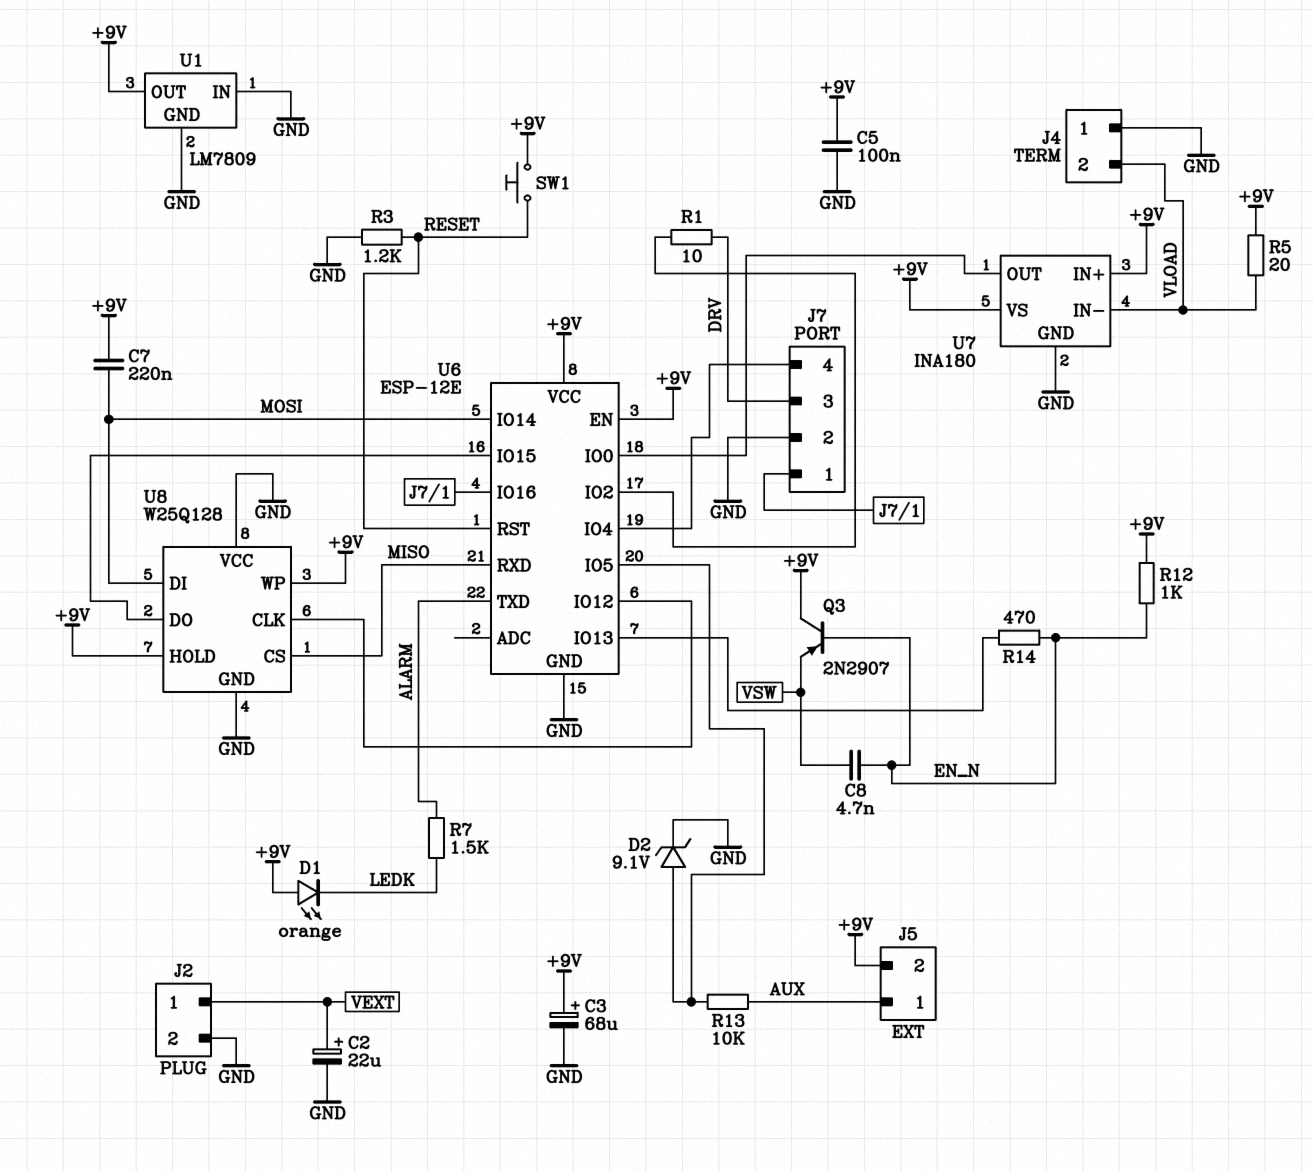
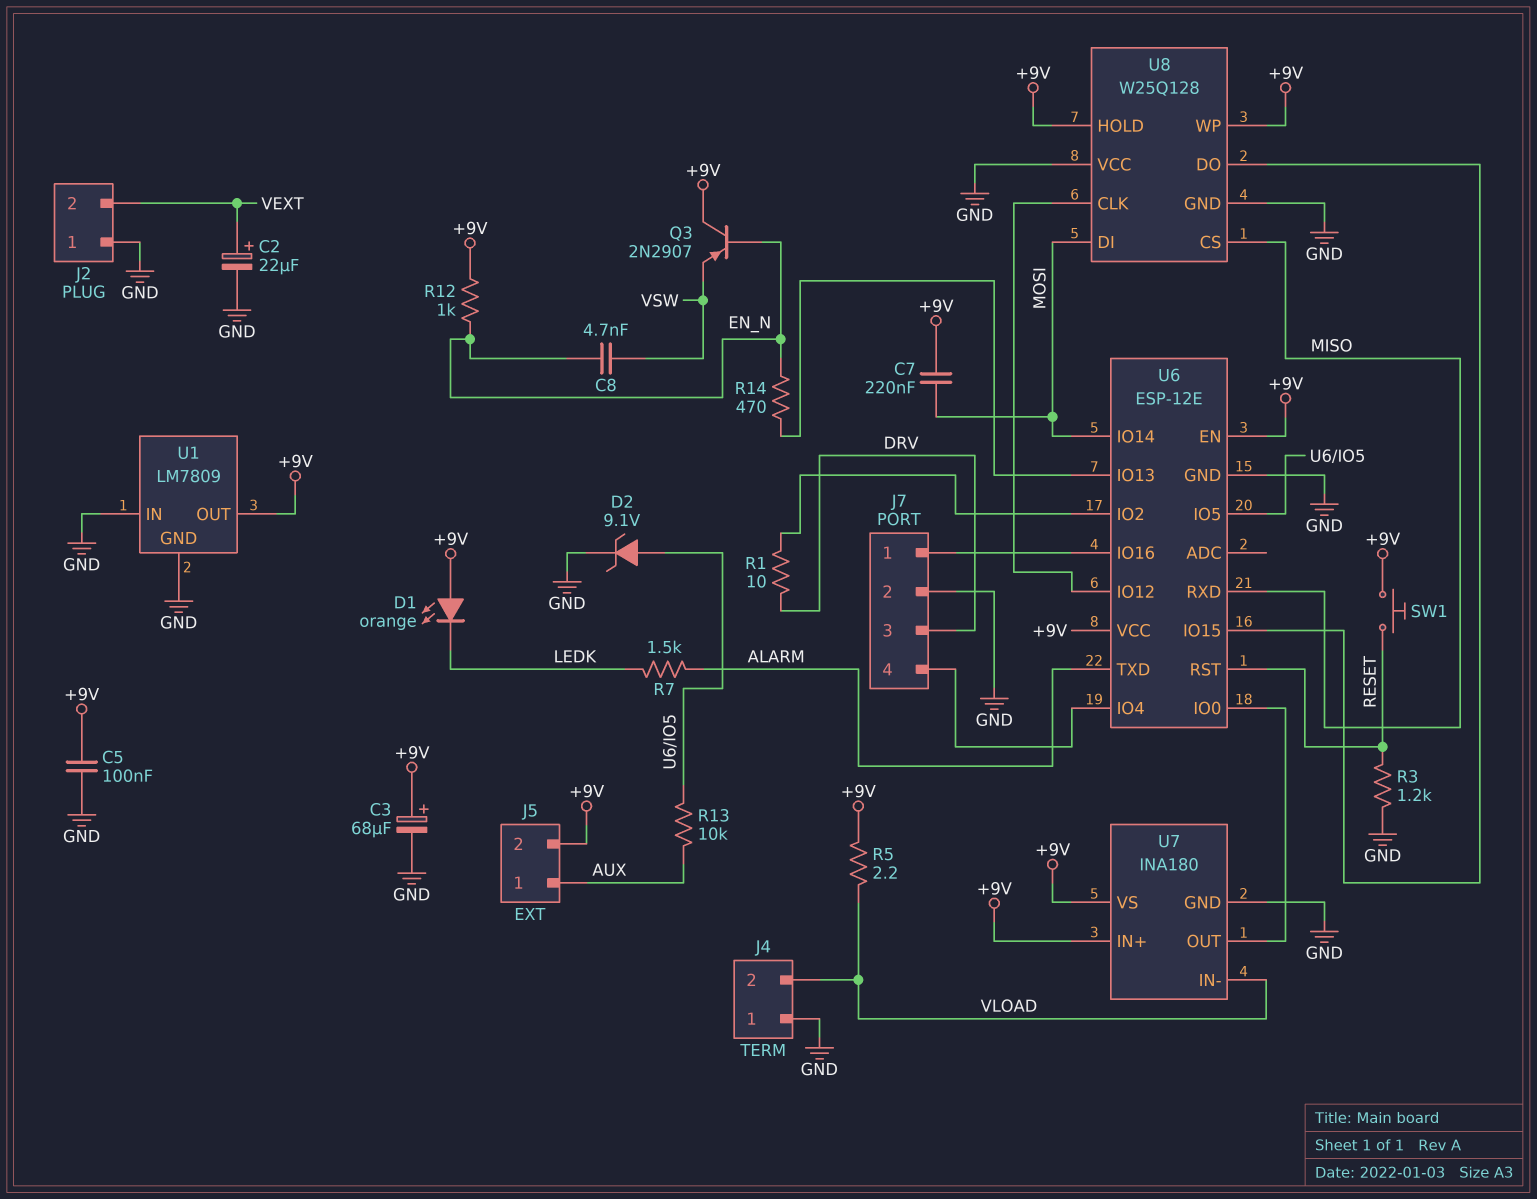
J2 pin 1: VEXT -> GND
J2 pin 2: GND -> VEXT
R5: 20 (+9V, VLOAD) -> 2.2 (+9V, VLOAD)

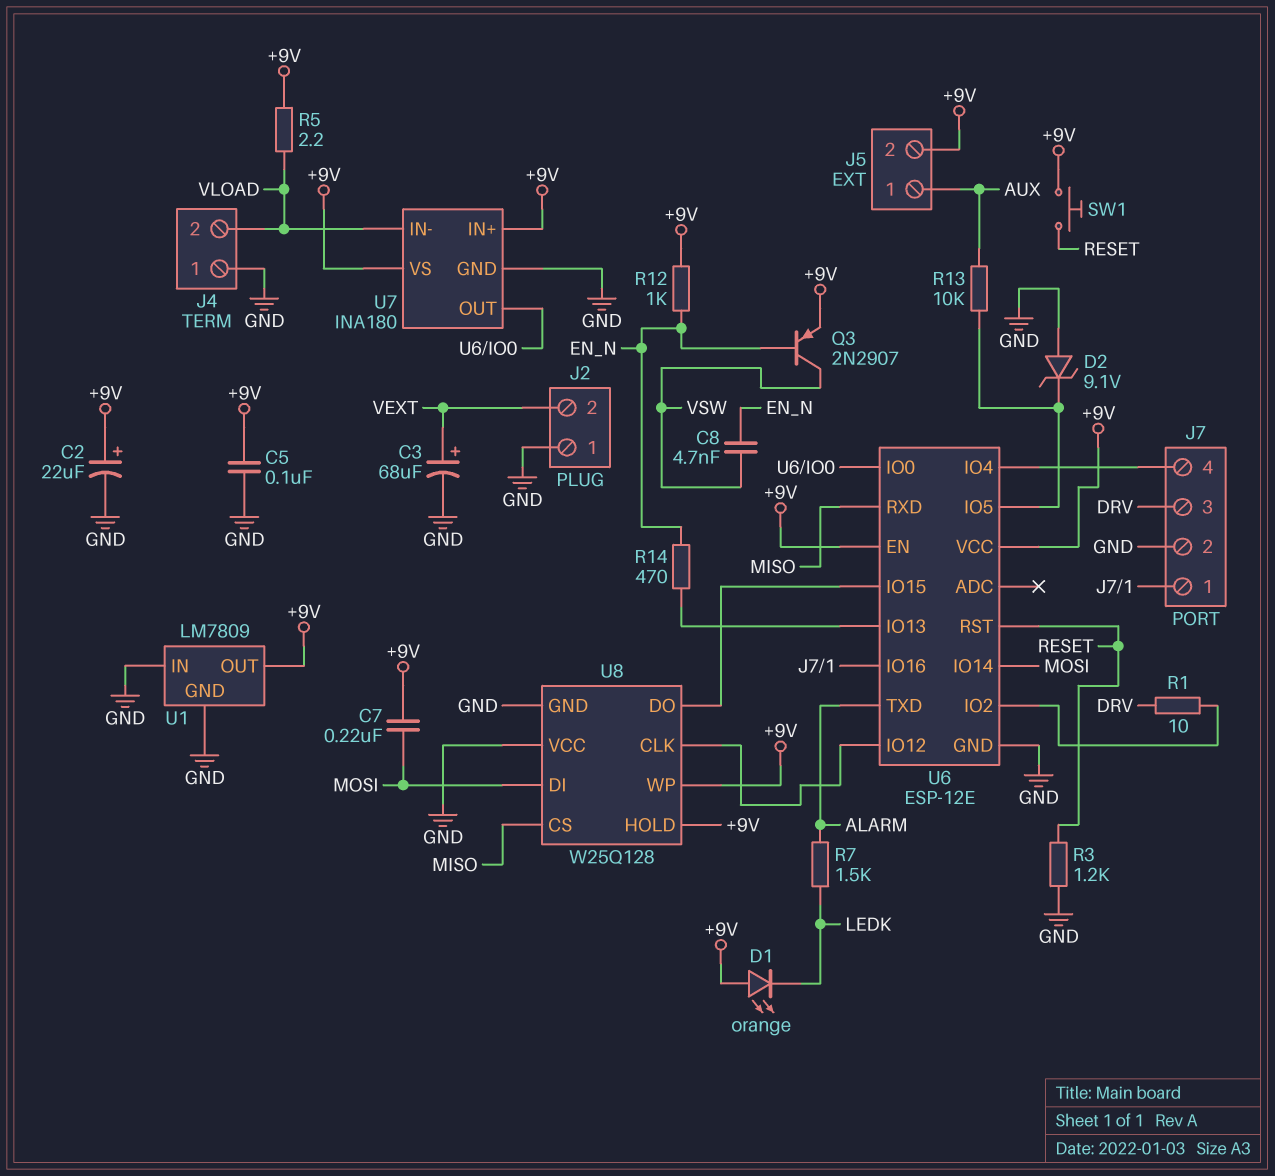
C2: 22uF (plus VEXT, minus GND) -> 22uF (plus +9V, minus GND)
C3: 68uF (plus +9V, minus GND) -> 68uF (plus VEXT, minus GND)
D2: zener 9.1V (A U6/IO5, K GND) -> zener 9.1V (A GND, K U6/IO5)
Q3: PNP 2N2907 (B EN_N, C +9V, E VSW) -> PNP 2N2907 (B EN_N, C VSW, E +9V)

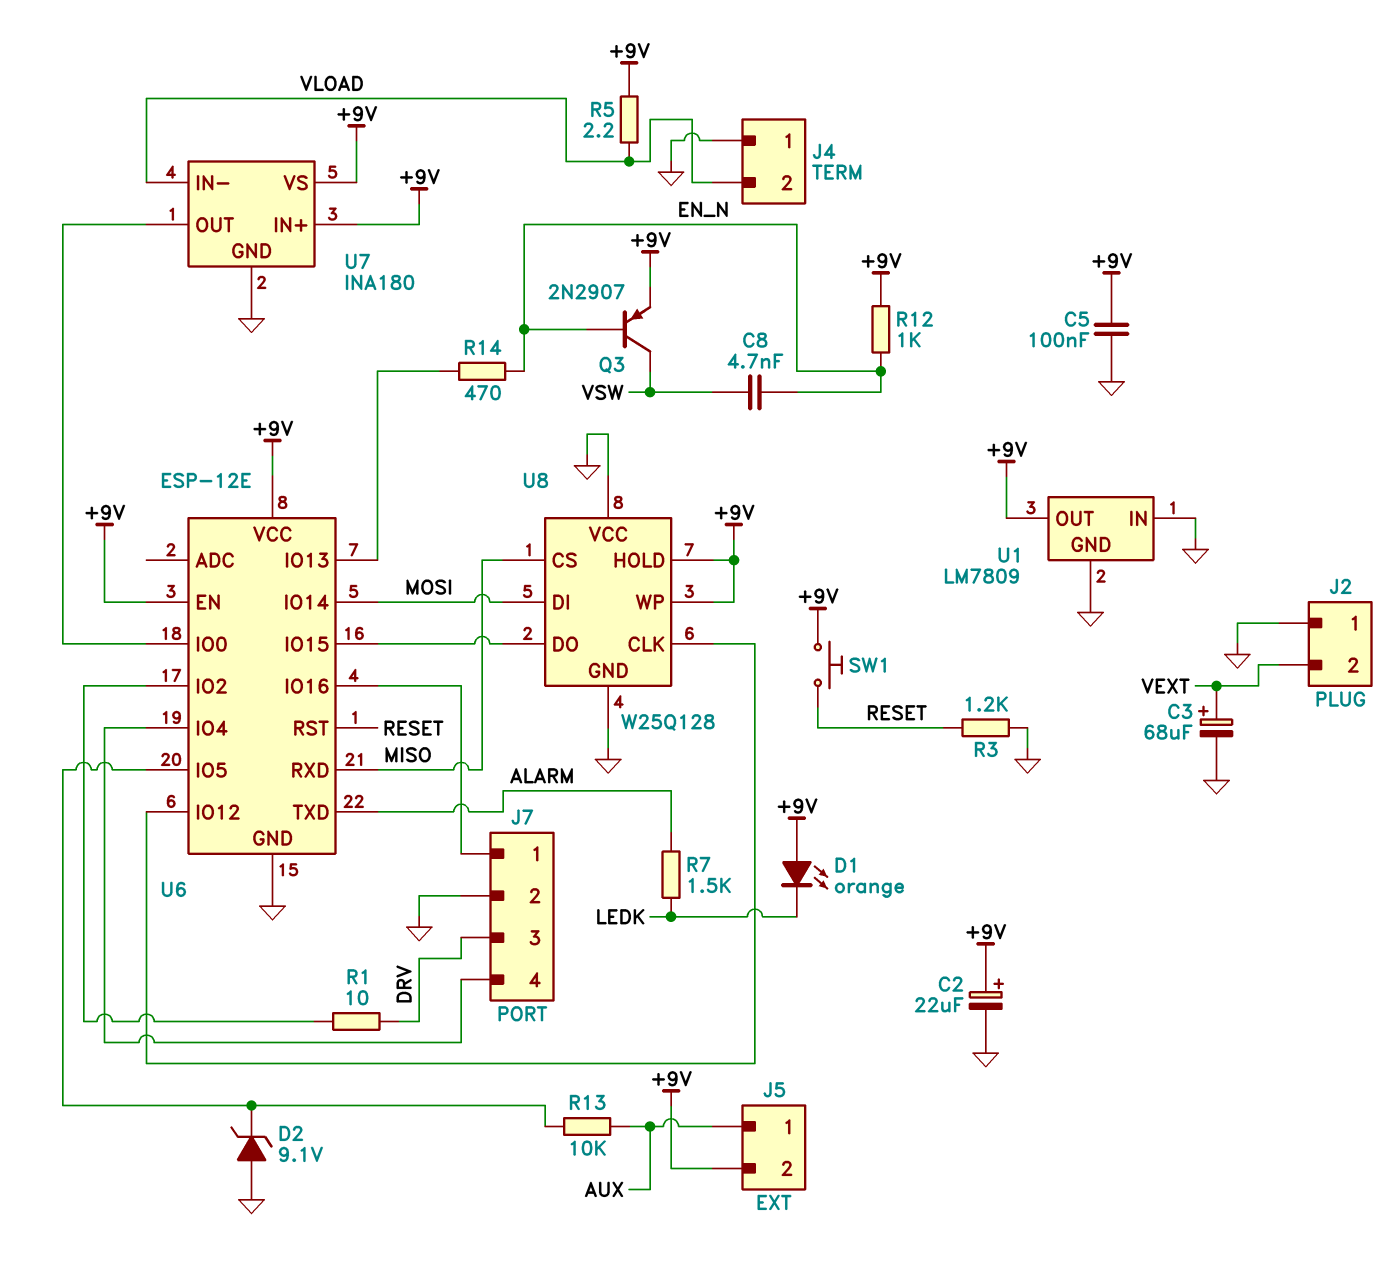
C7: 220nF (+9V, MOSI) -> none

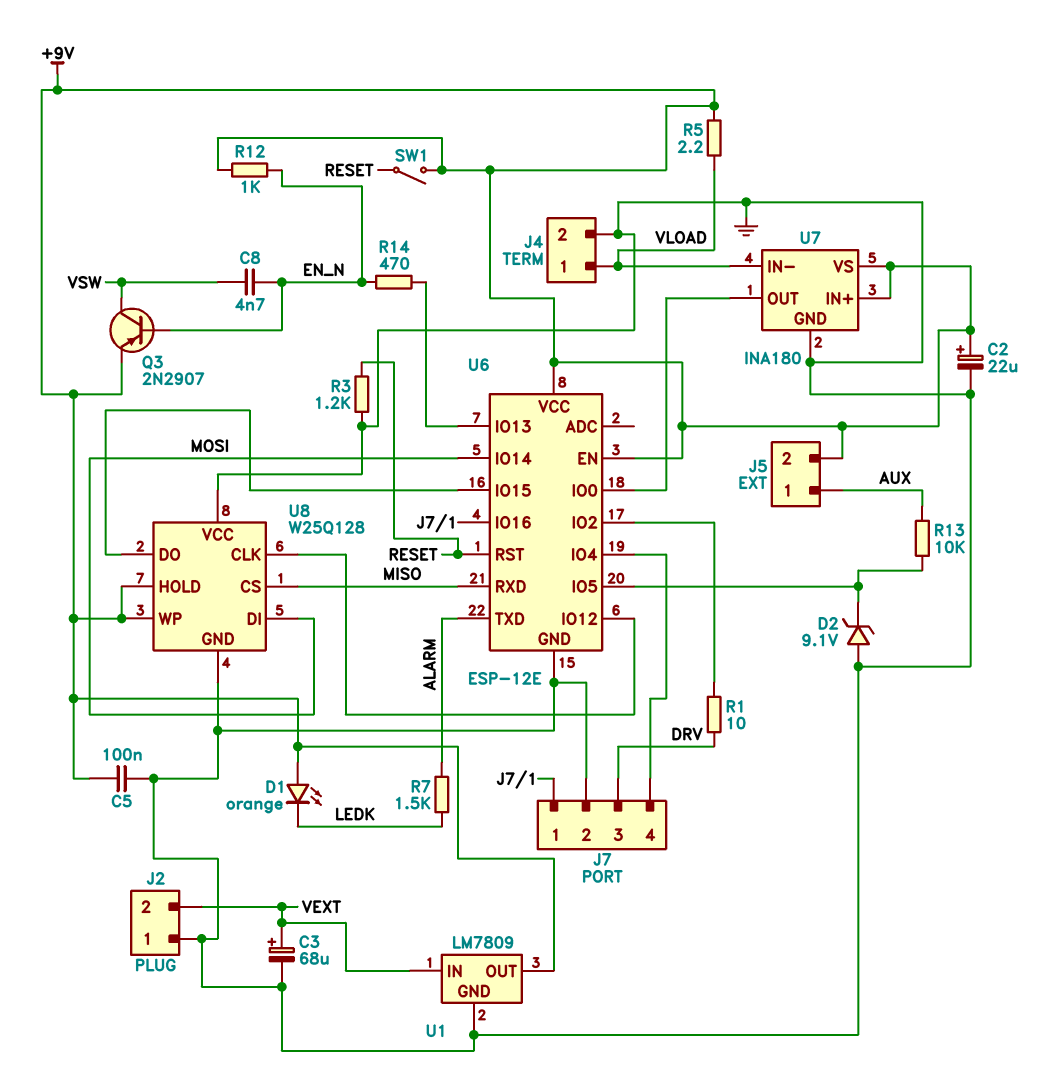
J4 pin 1: GND -> VLOAD
J4 pin 2: VLOAD -> GND
SW1: button (+9V, RESET) -> switch (+9V, RESET)
U1 pin IN: GND -> VEXT

